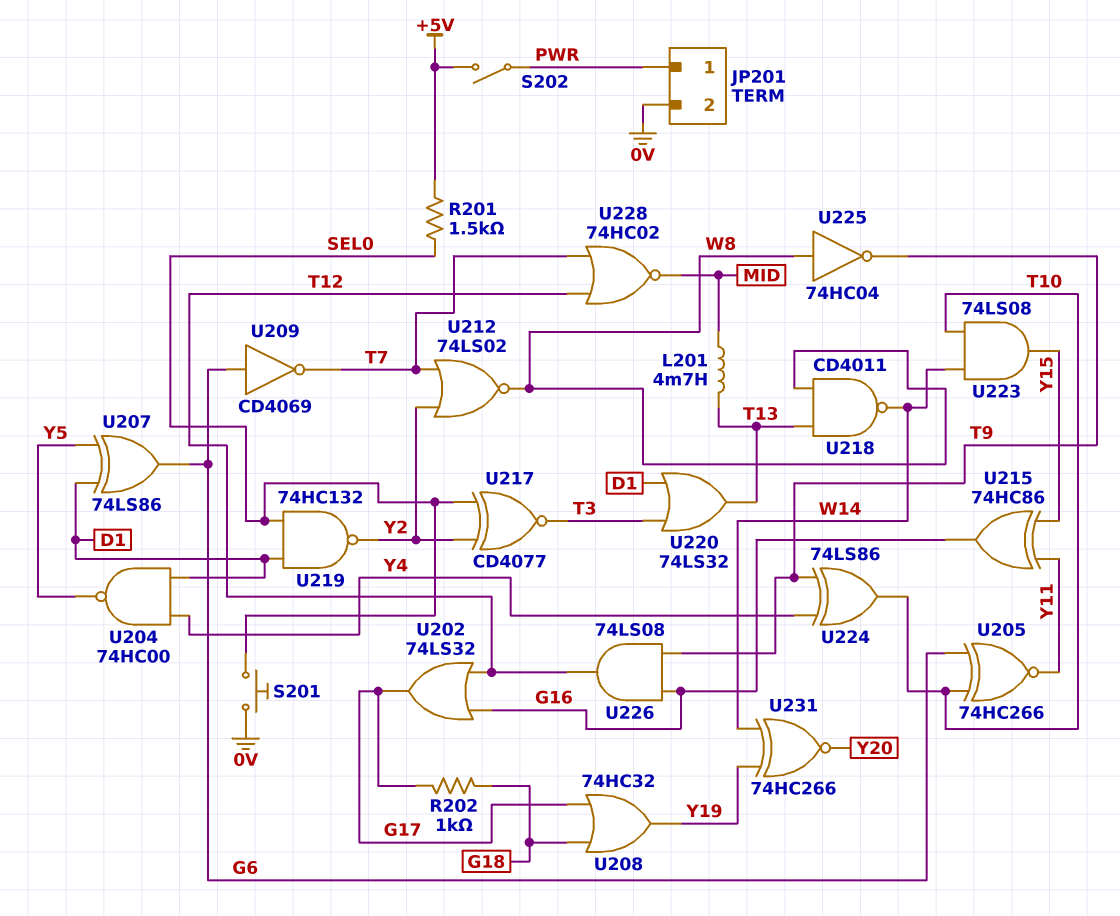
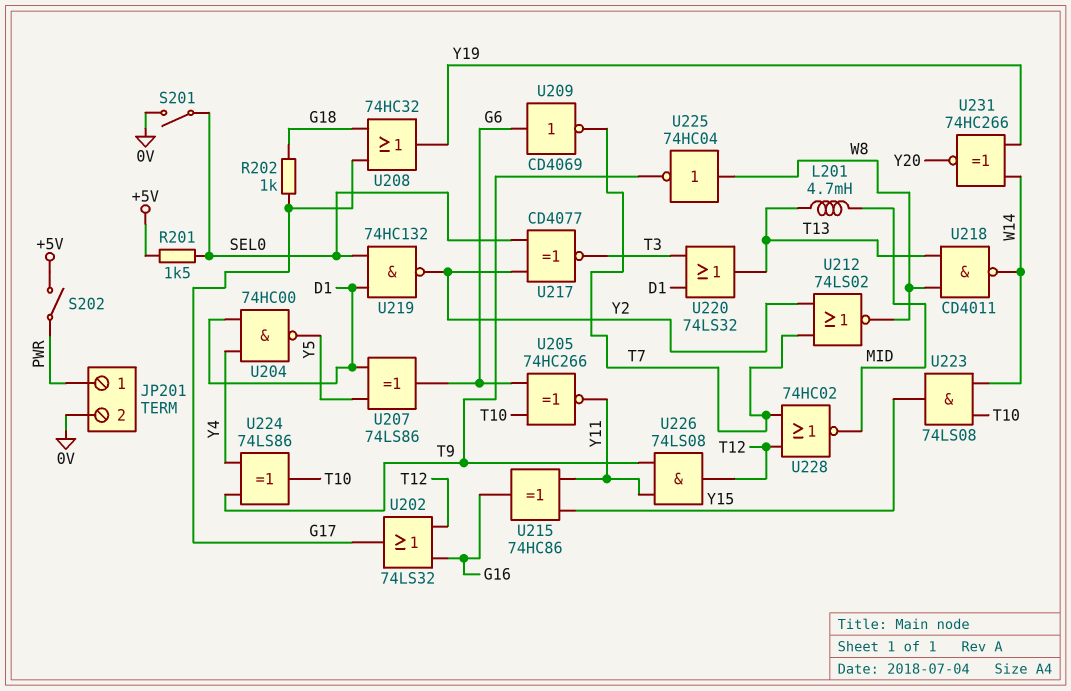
S201: button (0V, SEL0) -> switch (0V, SEL0)
U226: AND 74LS08 (in G16, in T9, out T12) -> AND 74LS08 (in T9, in Y11, out T12)

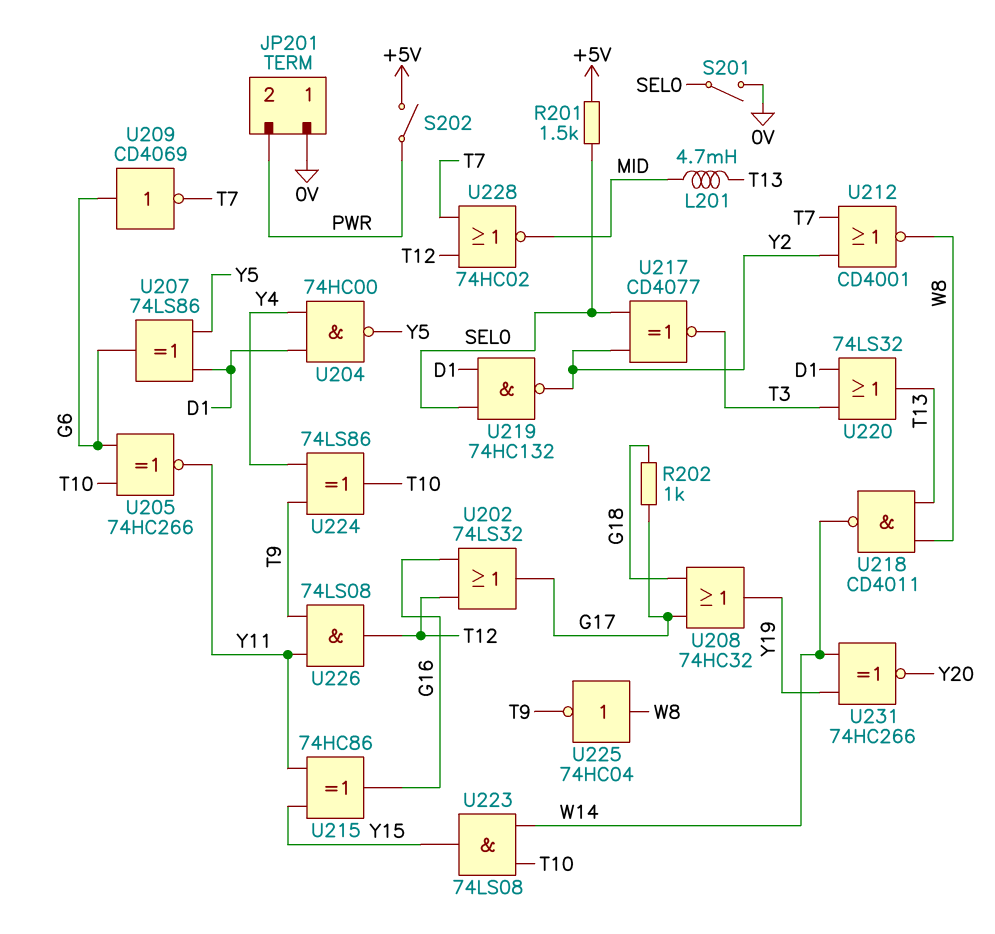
JP201 pin 1: PWR -> 0V
JP201 pin 2: 0V -> PWR
U212: NOR 74LS02 (in T7, in Y2, out W8) -> NOR CD4001 (in T7, in Y2, out W8)

